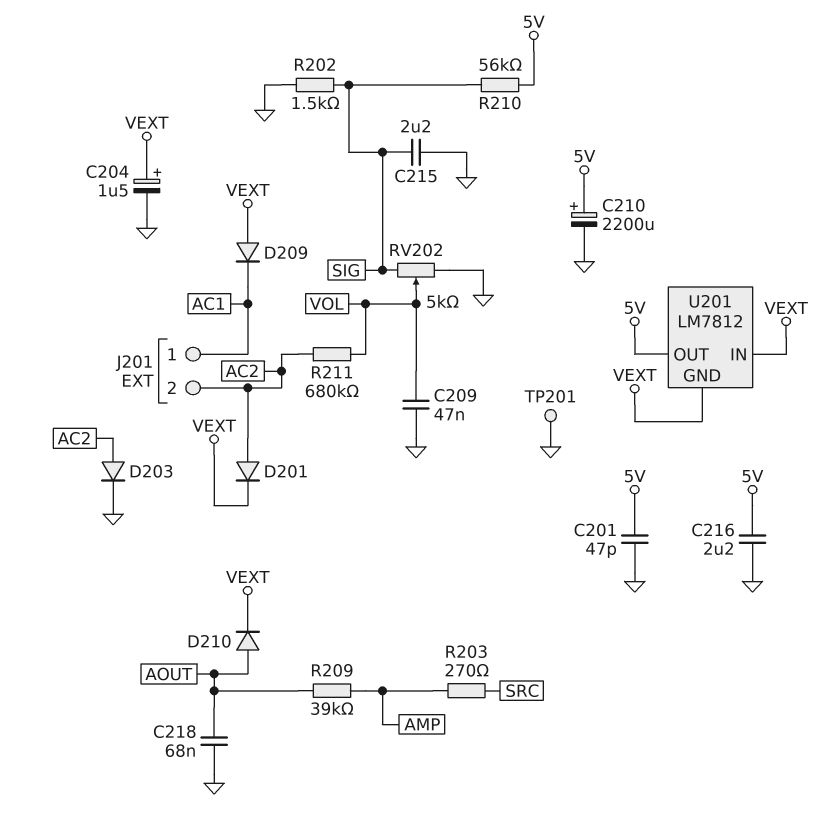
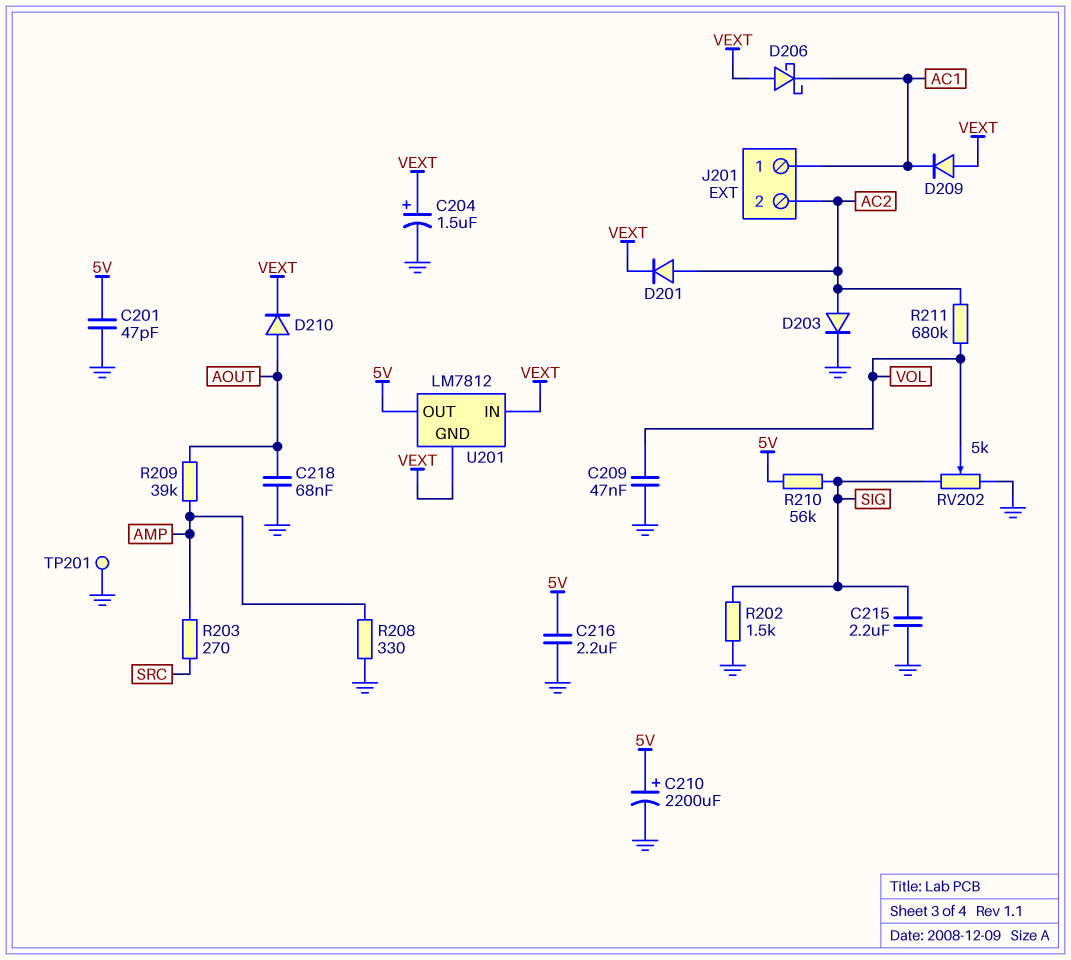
D206: none -> schottky (A VEXT, K AC1)
R208: none -> 330 (AMP, GND)

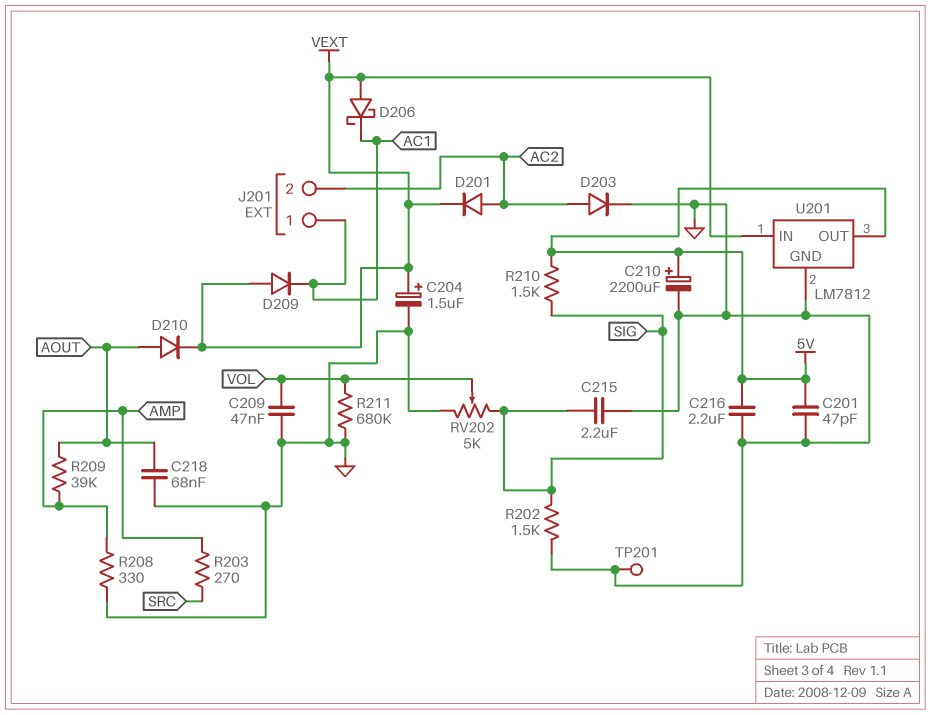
R210: 56k (5V, SIG) -> 1.5k (5V, SIG)
R211: 680k (AC2, VOL) -> 680k (GND, VOL)
U201 pin GND: VEXT -> GND

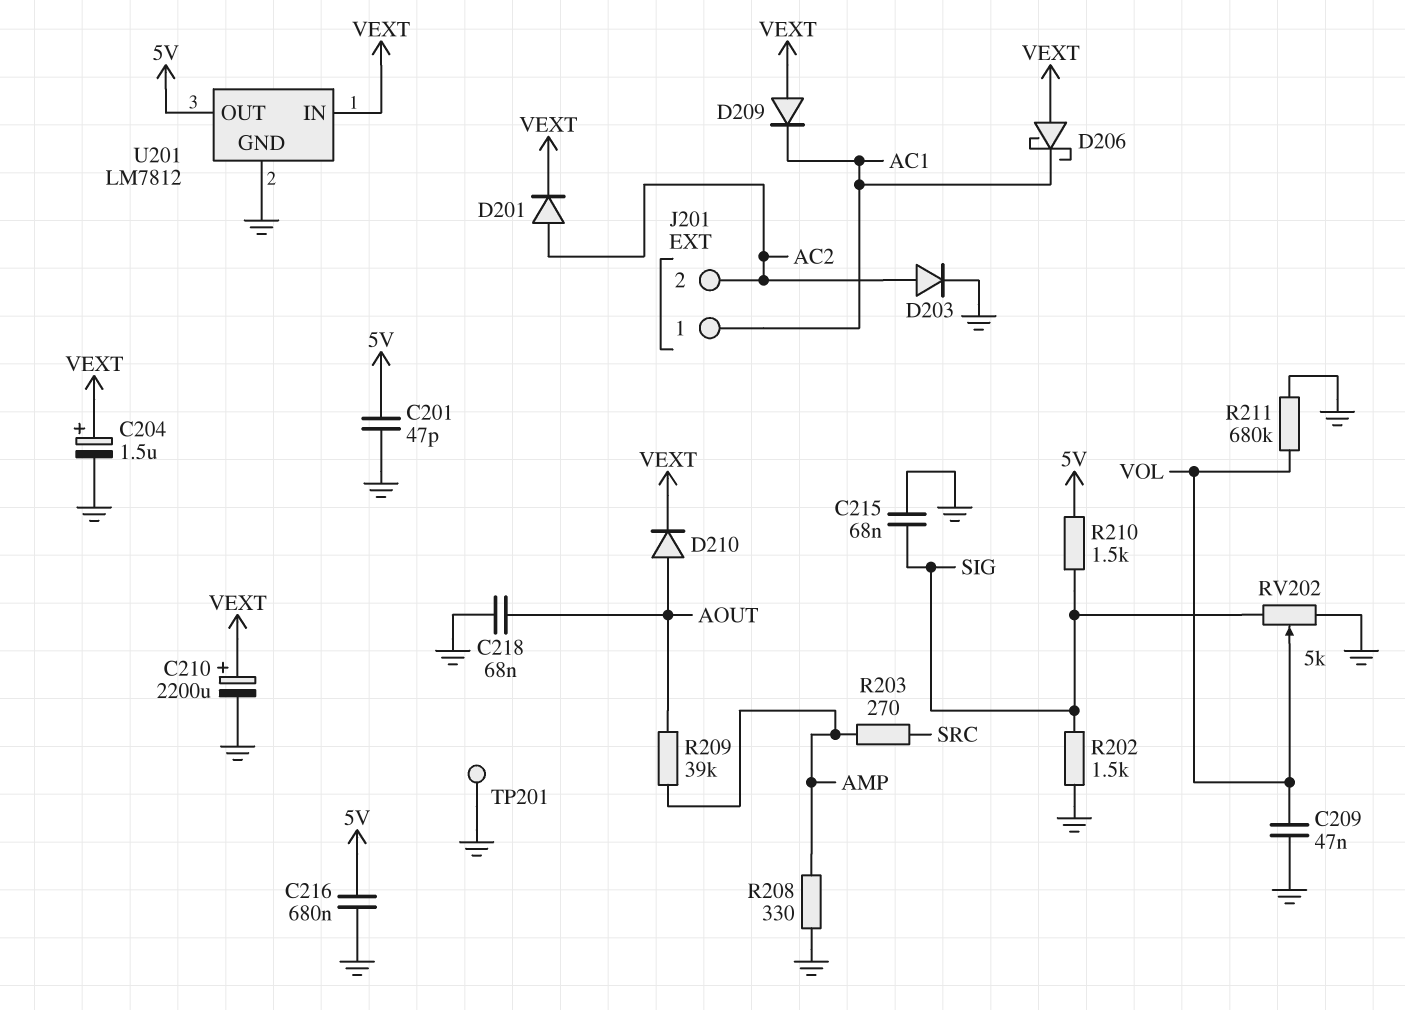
C210: 2200uF (plus 5V, minus GND) -> 2200uF (plus VEXT, minus GND)
C215: 2.2uF (GND, SIG) -> 68nF (GND, SIG)
C216: 2.2uF (5V, GND) -> 680nF (5V, GND)

